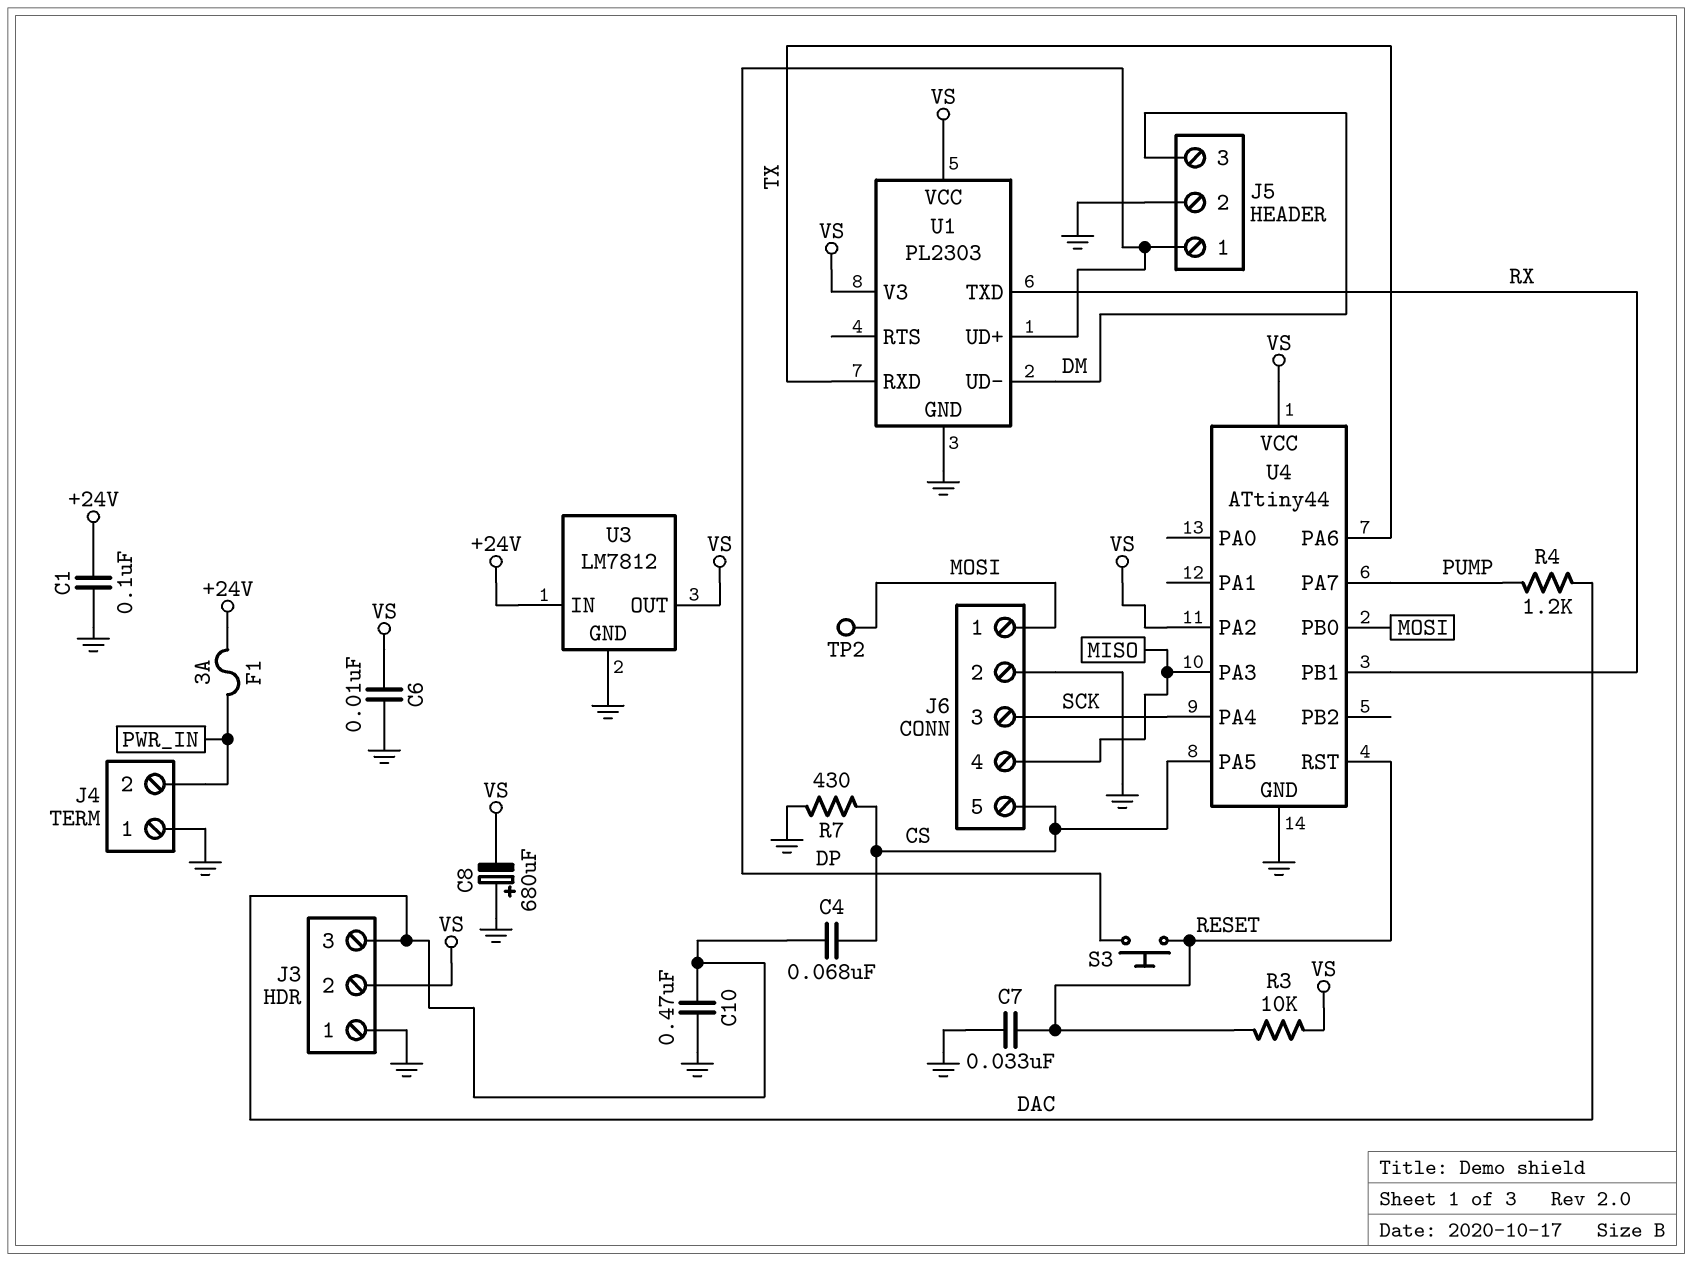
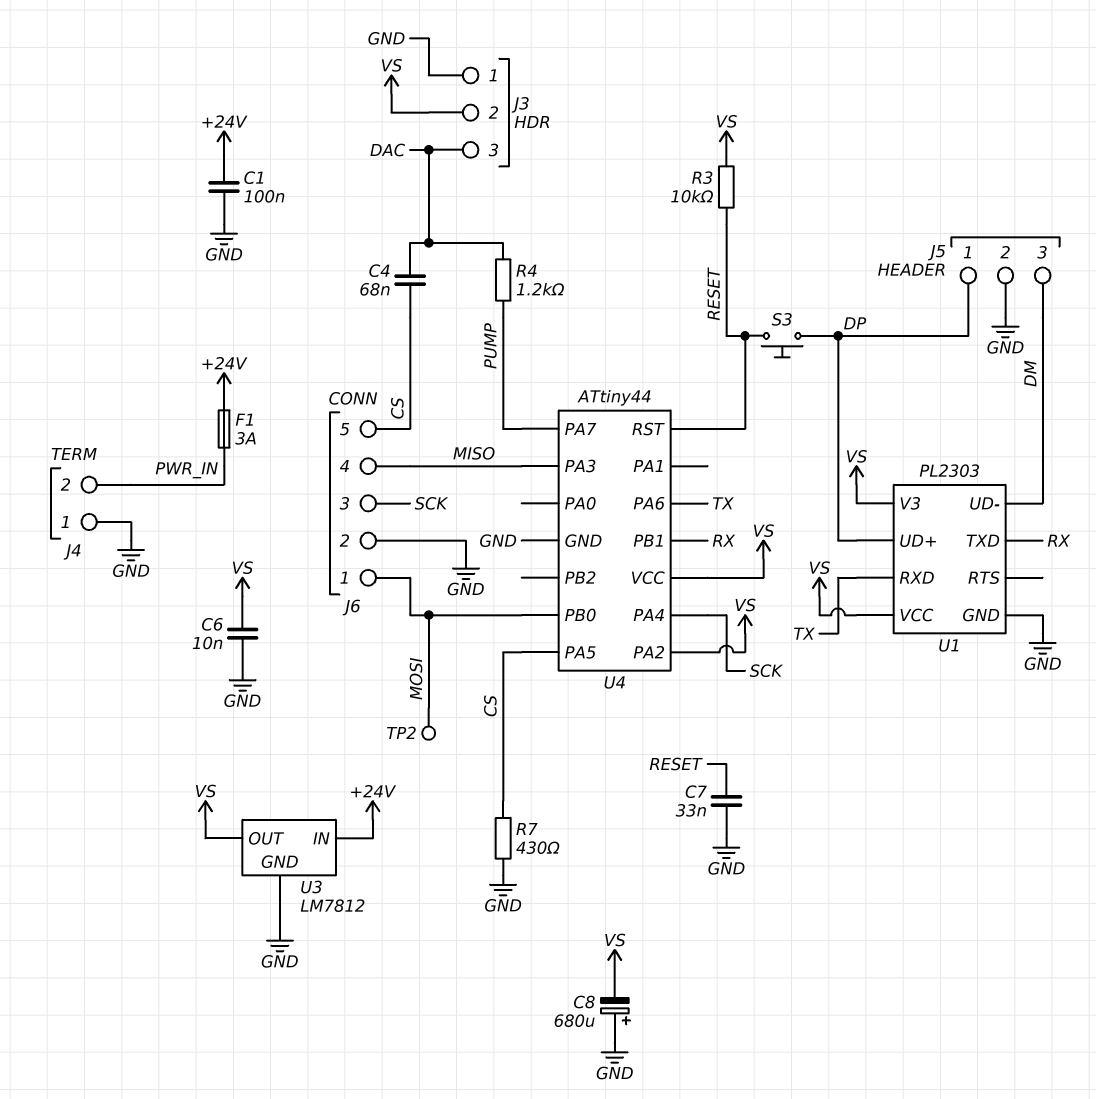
C10: 470nF (DAC, GND) -> none

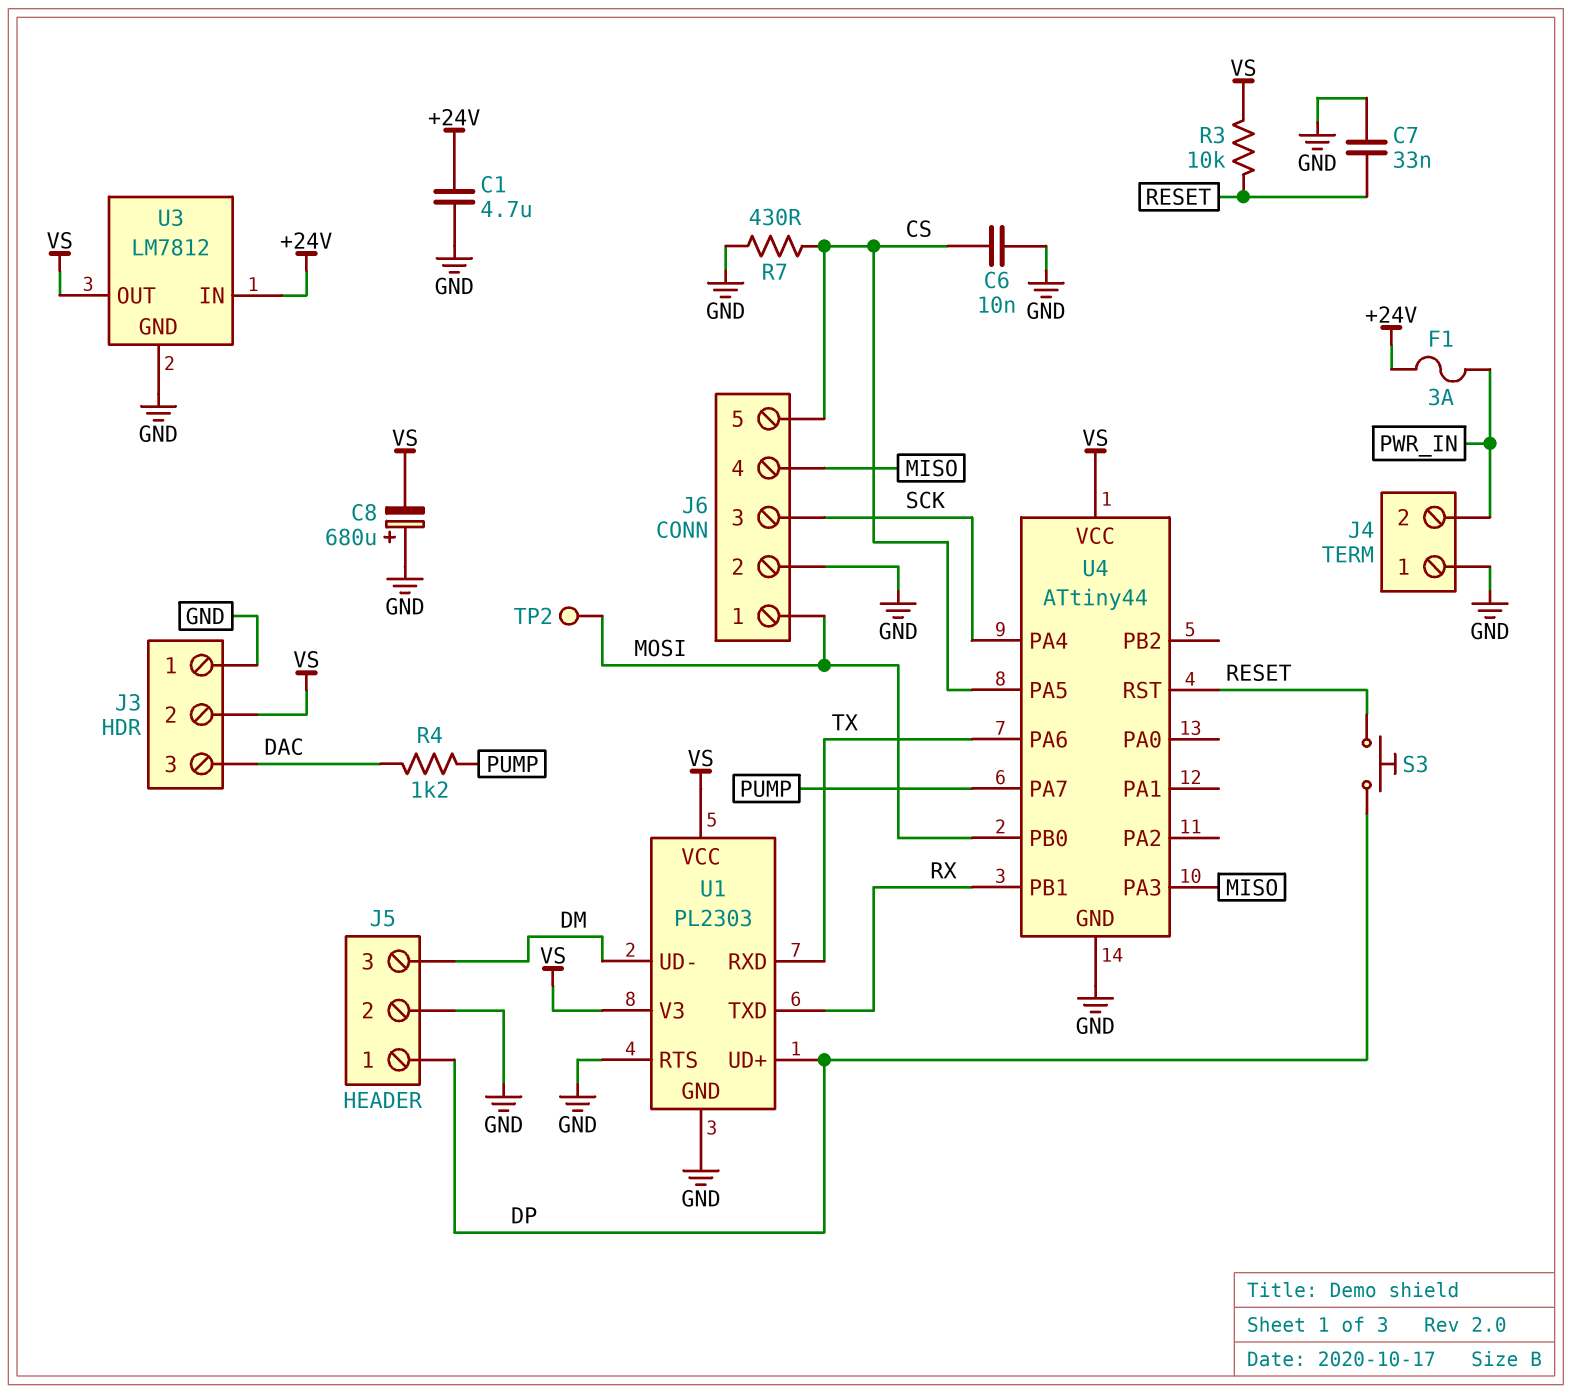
C1: 100nF (+24V, GND) -> 4.7uF (+24V, GND)
C4: 68nF (CS, DAC) -> none
C6: 10nF (GND, VS) -> 10nF (CS, GND)
U1 pin RTS: none -> GND
U4 pin PA2: VS -> none

